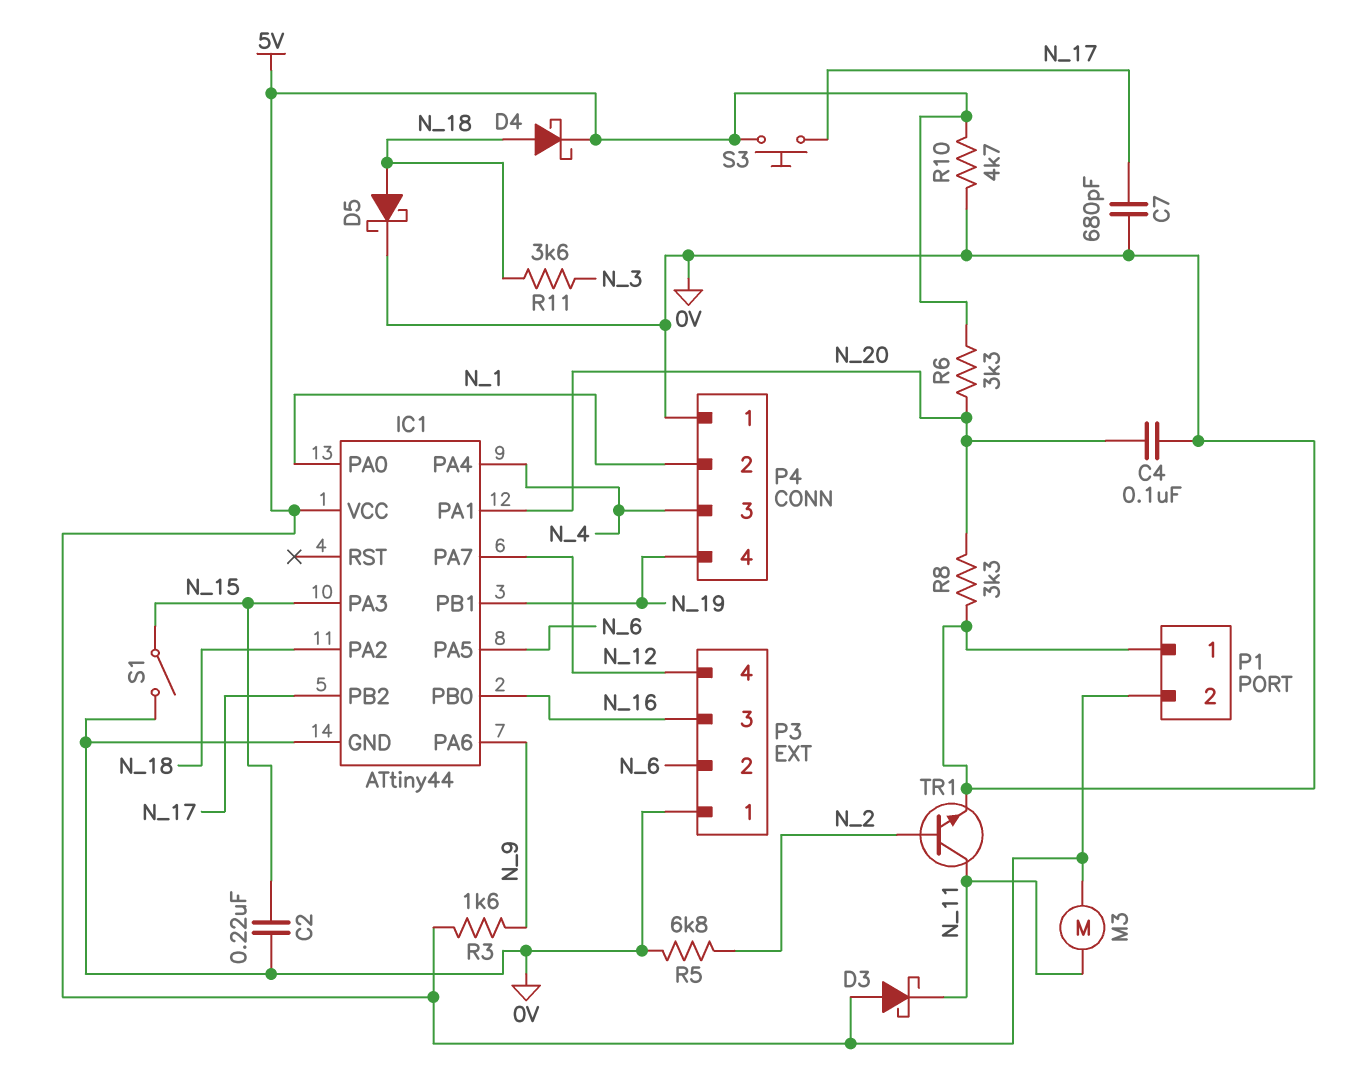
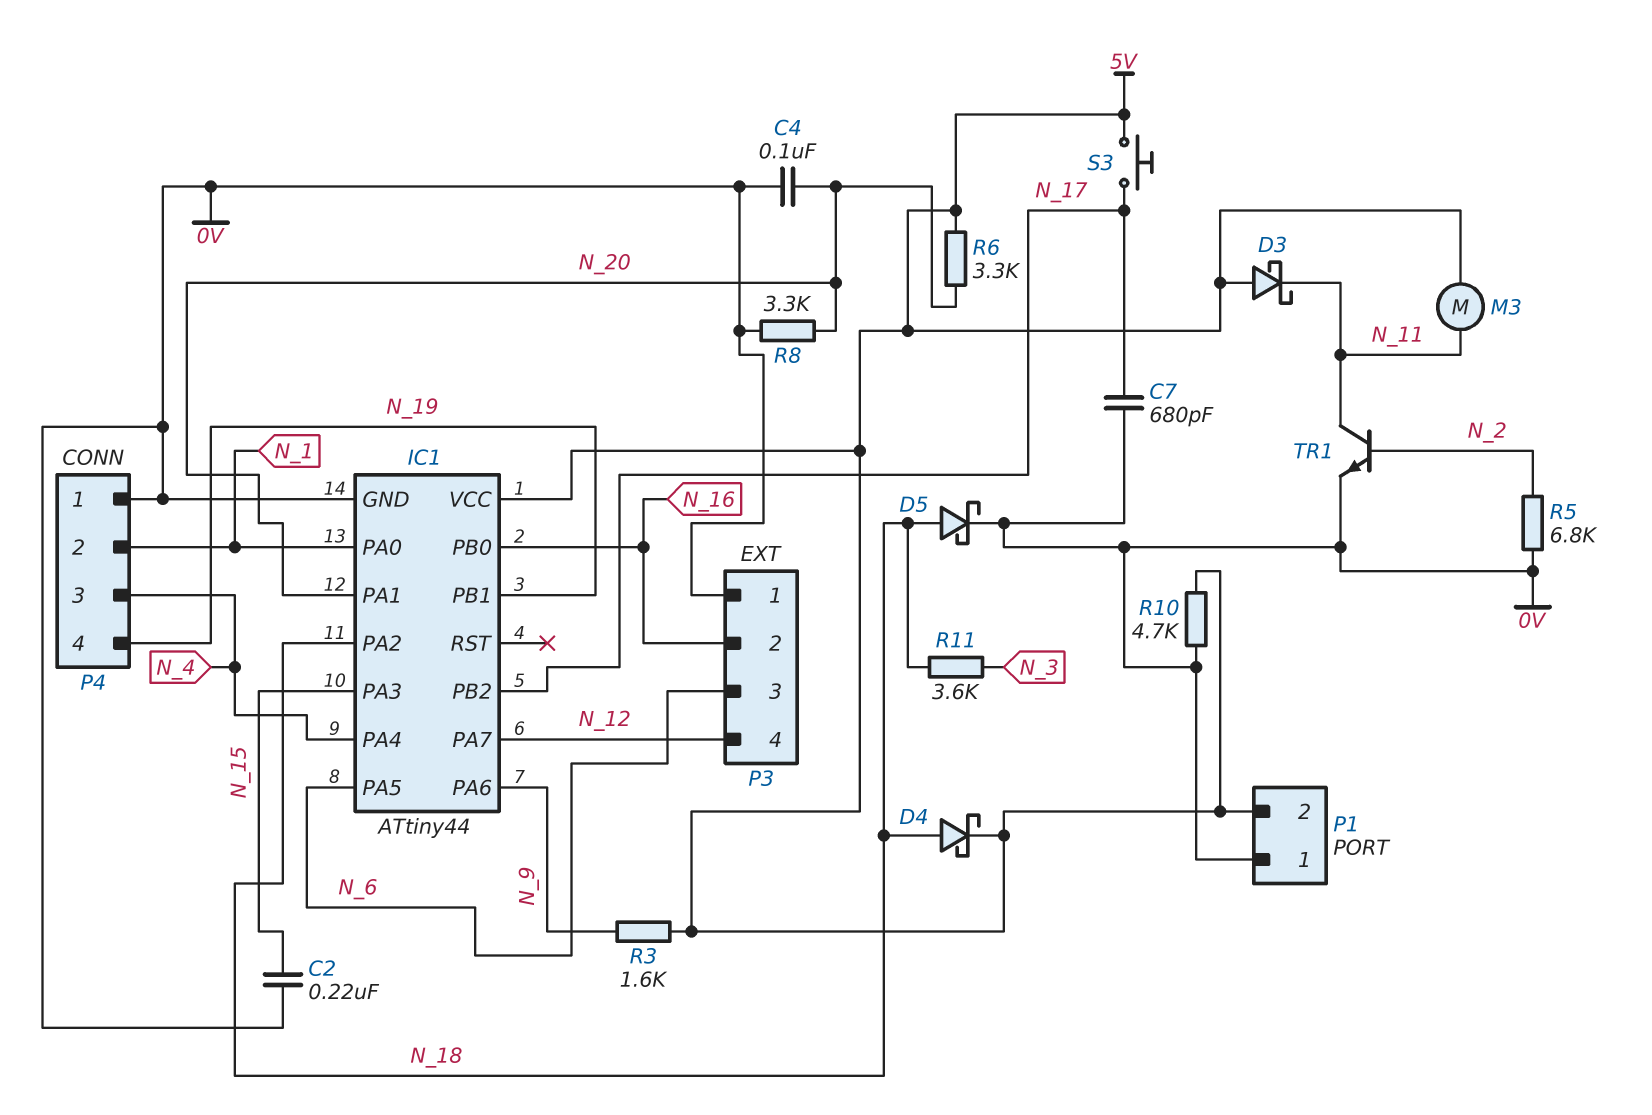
P3 pin 2: N_6 -> N_16
P3 pin 3: N_16 -> N_6
S1: switch (0V, N_15) -> none

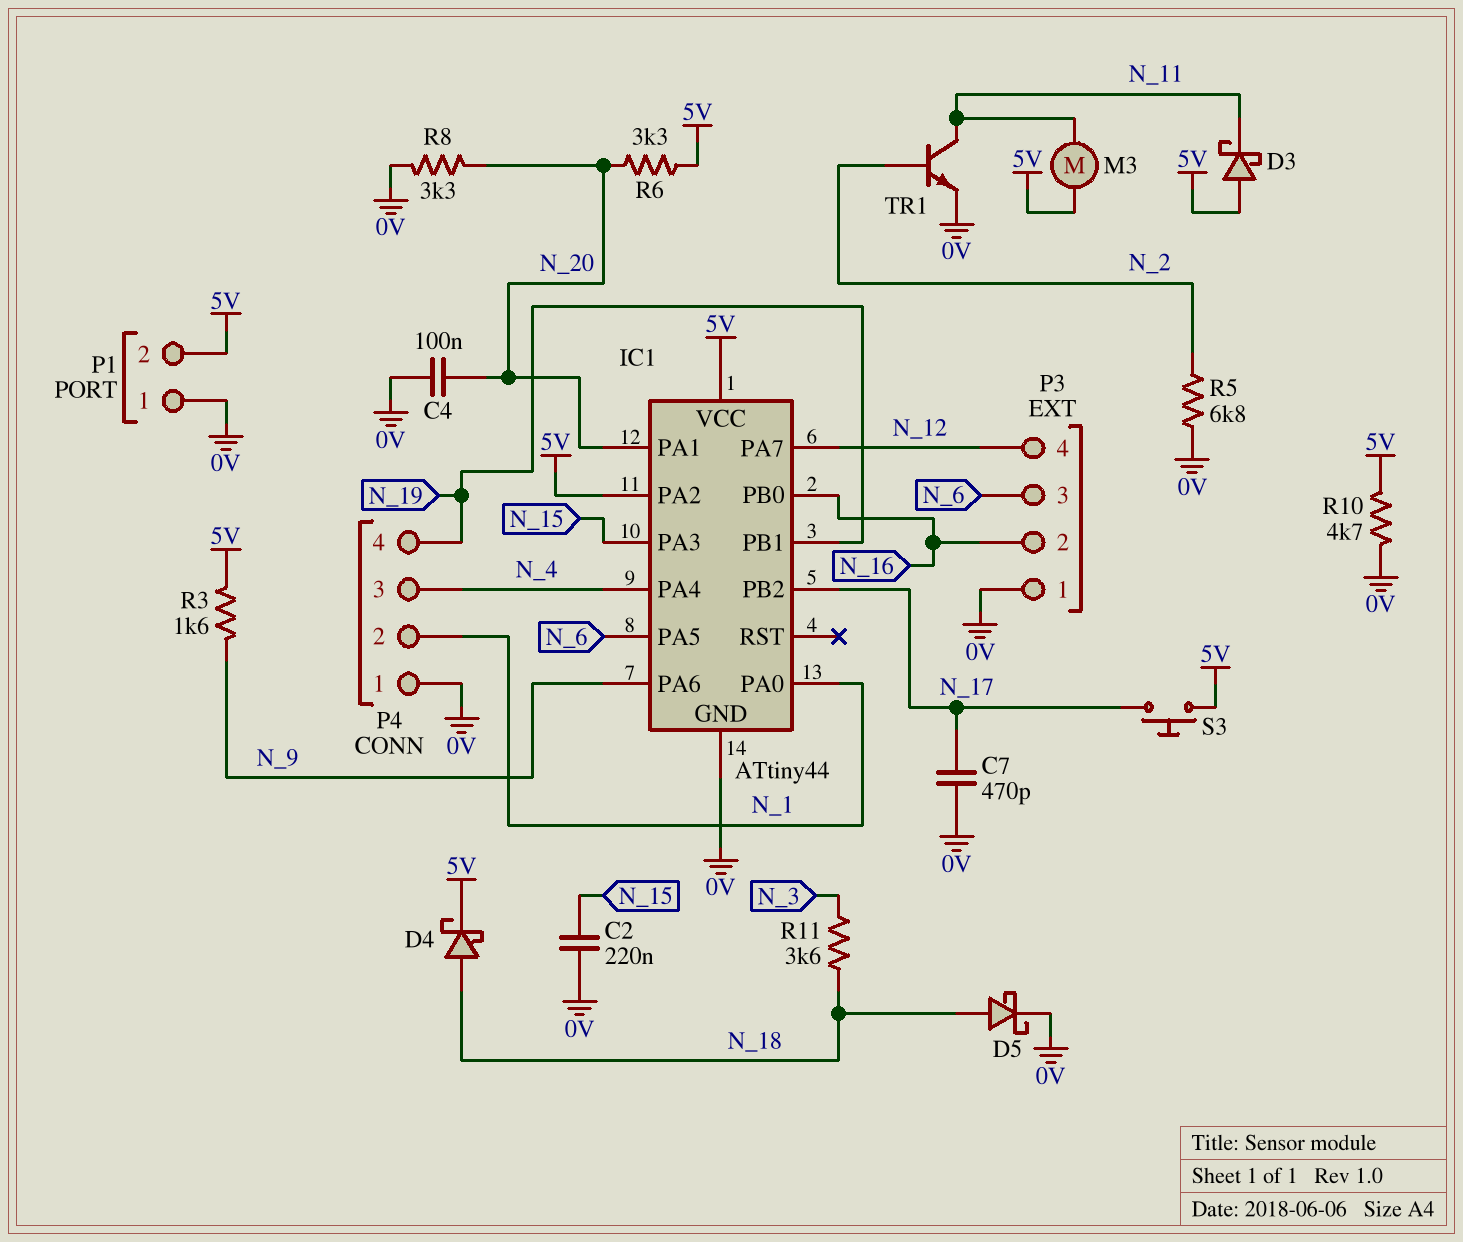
C7: 680pF (0V, N_17) -> 470pF (0V, N_17)
IC1 pin PA2: N_18 -> 5V

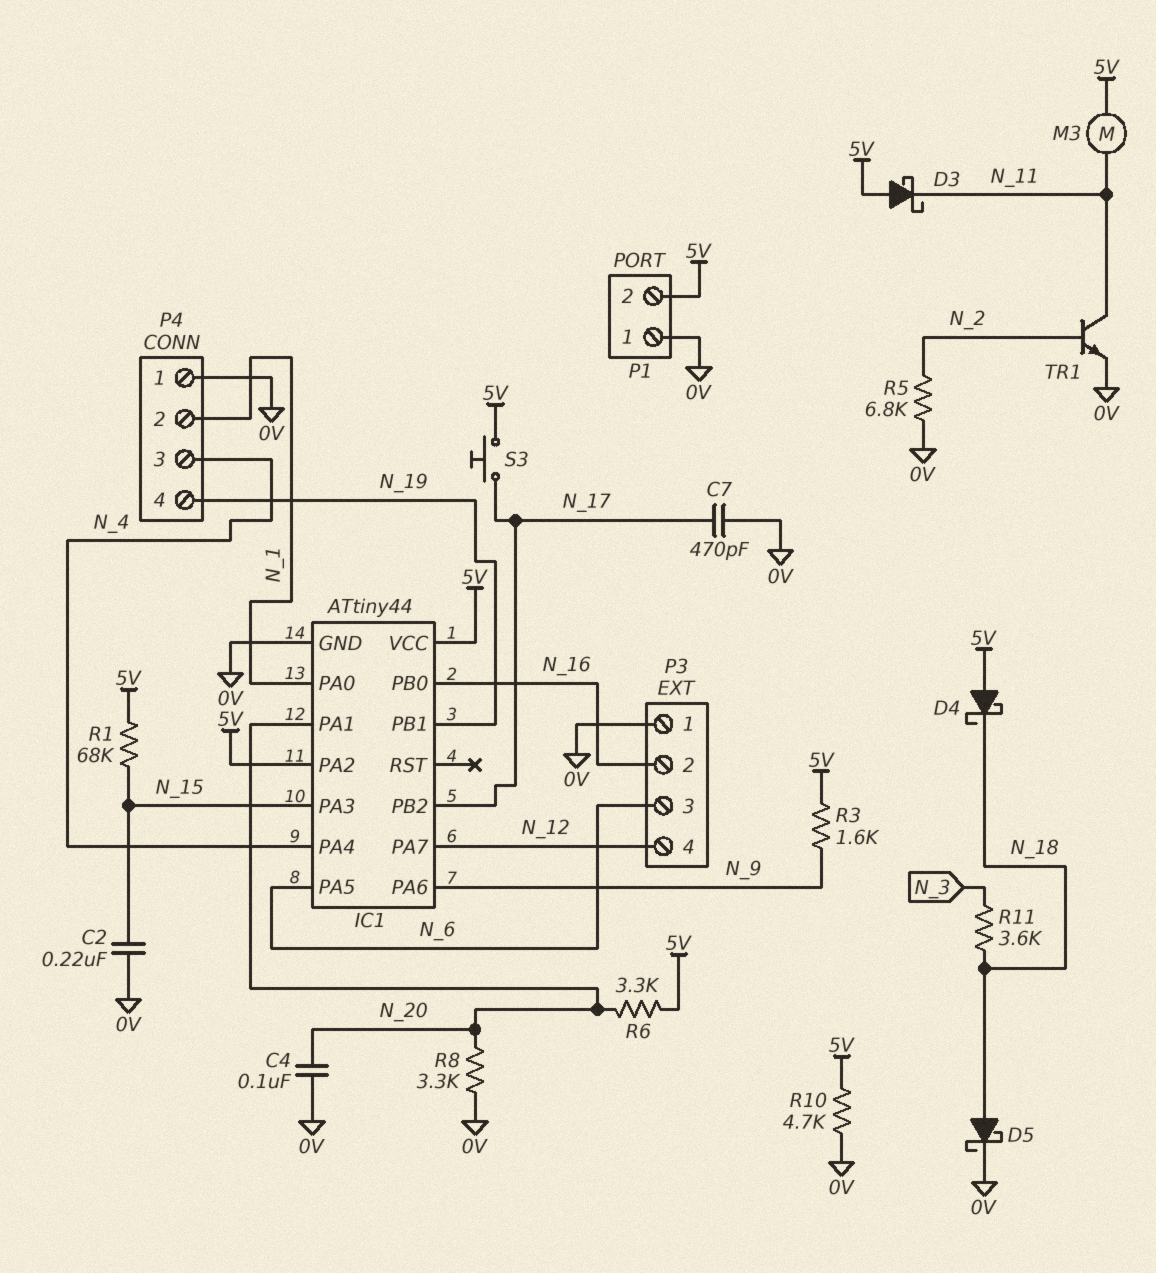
D4: schottky (A N_18, K 5V) -> schottky (A 5V, K N_18)
R1: none -> 68k (5V, N_15)

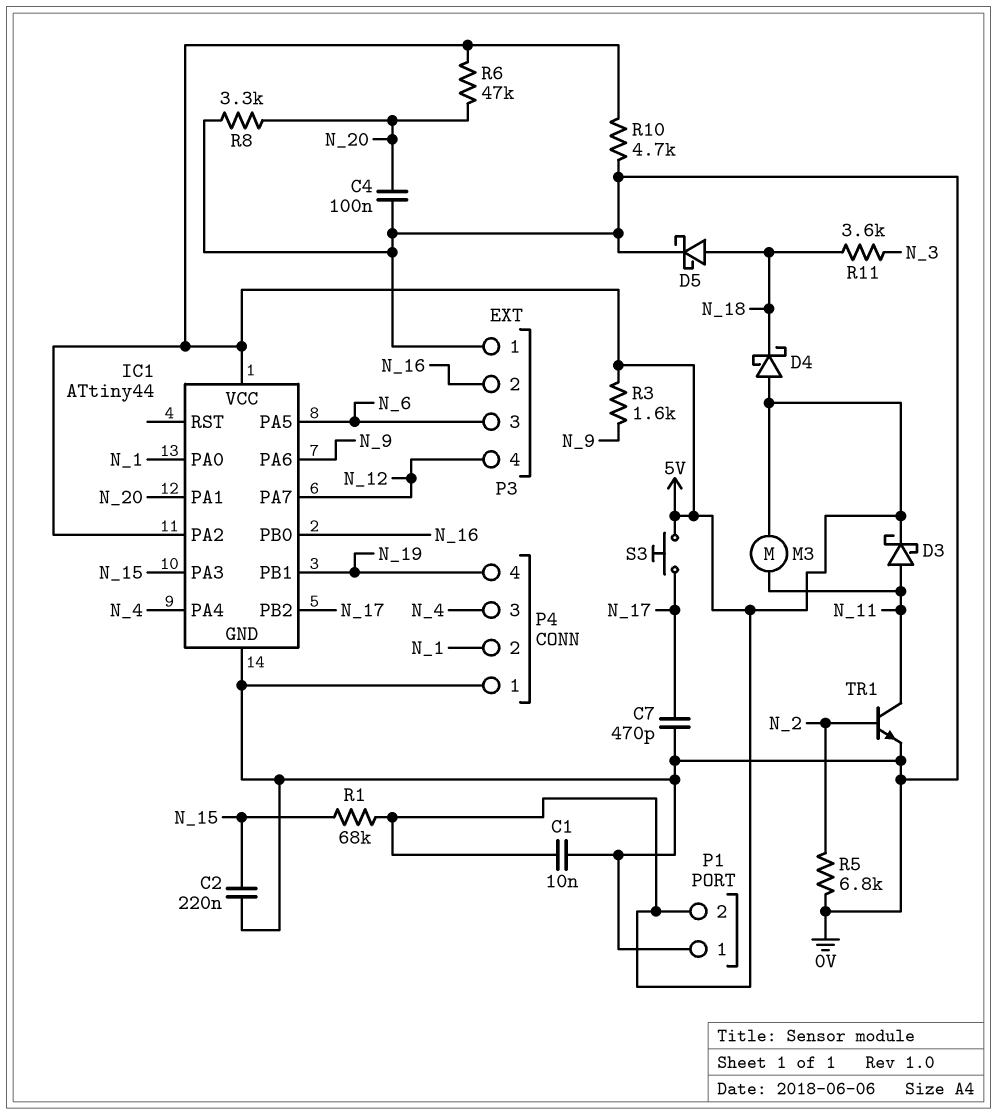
C1: none -> 10nF (0V, 5V)
D3: schottky (A 5V, K N_11) -> schottky (A N_11, K 5V)
R6: 3.3k (5V, N_20) -> 47k (5V, N_20)

